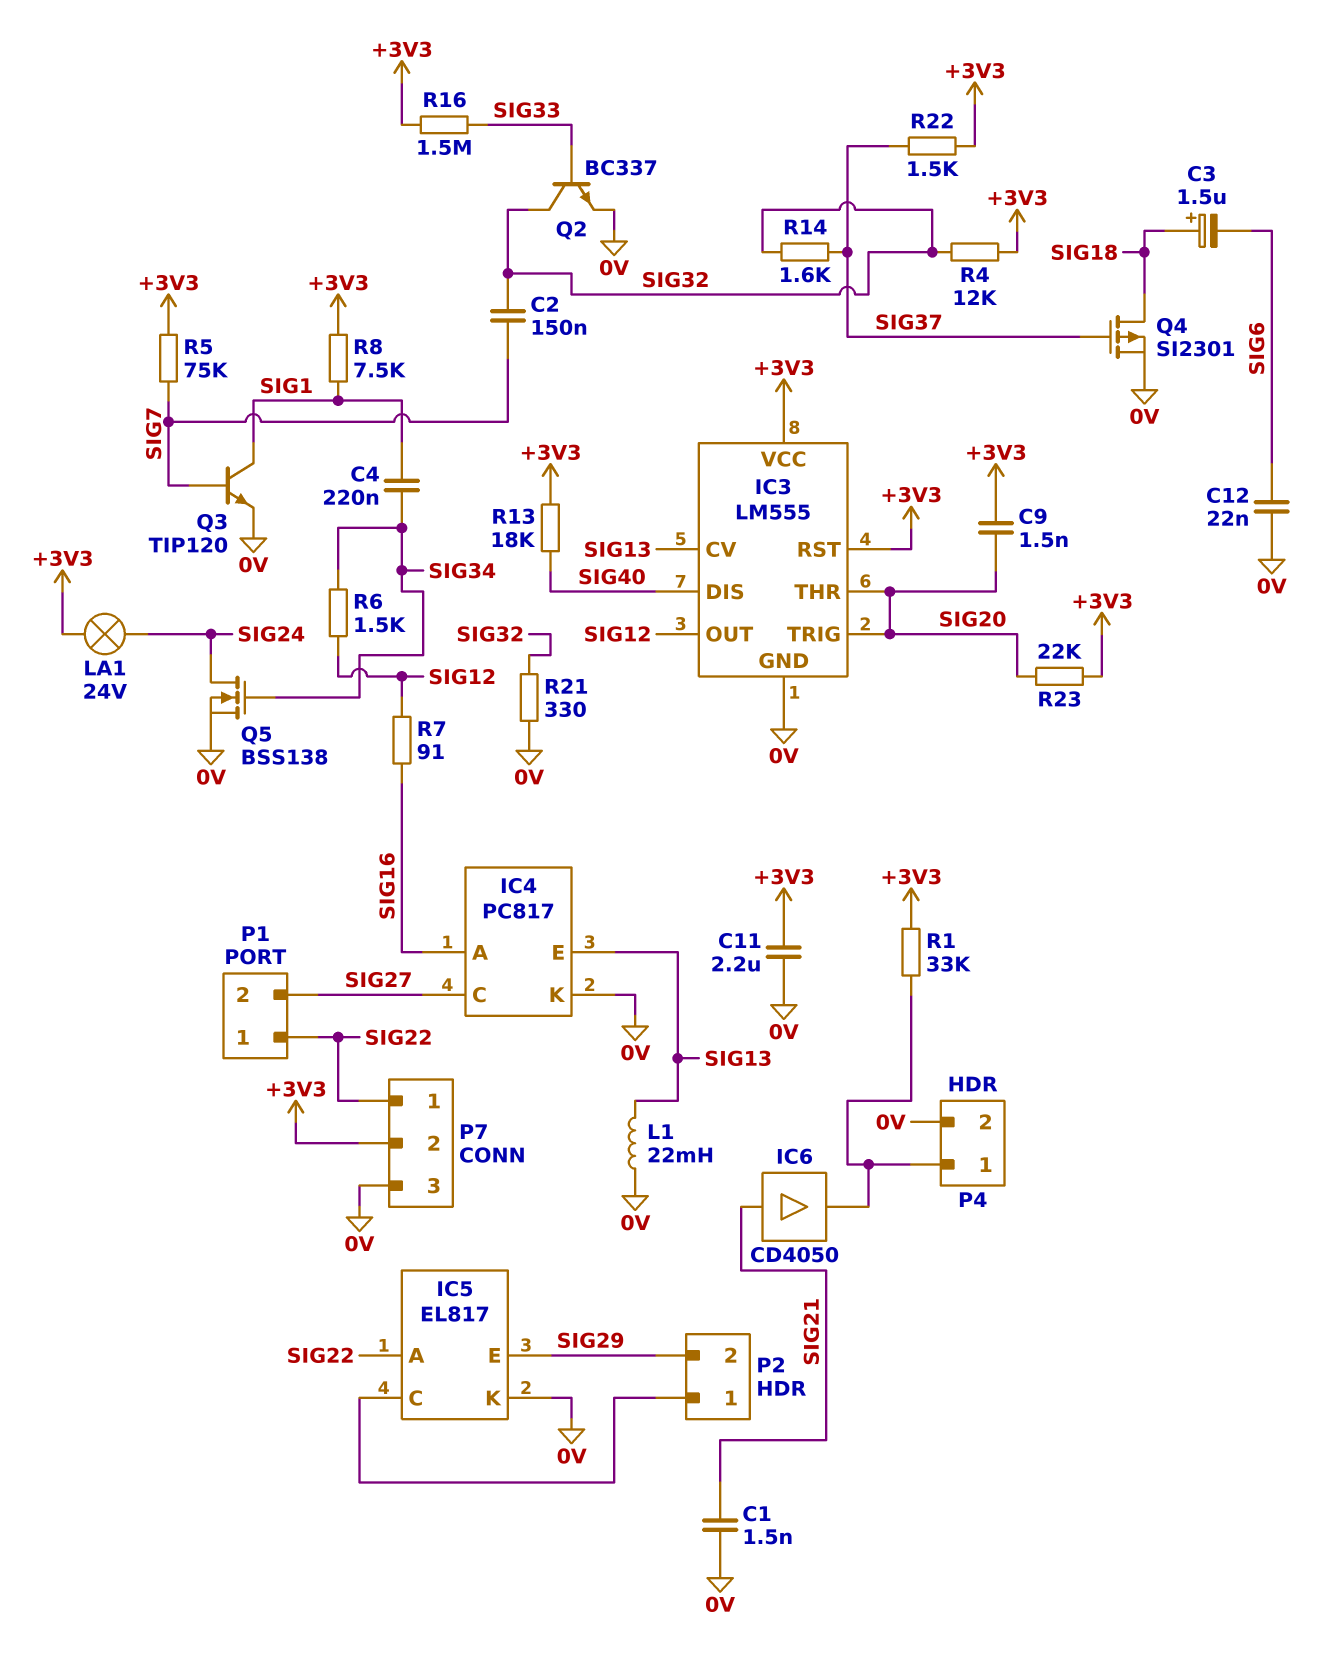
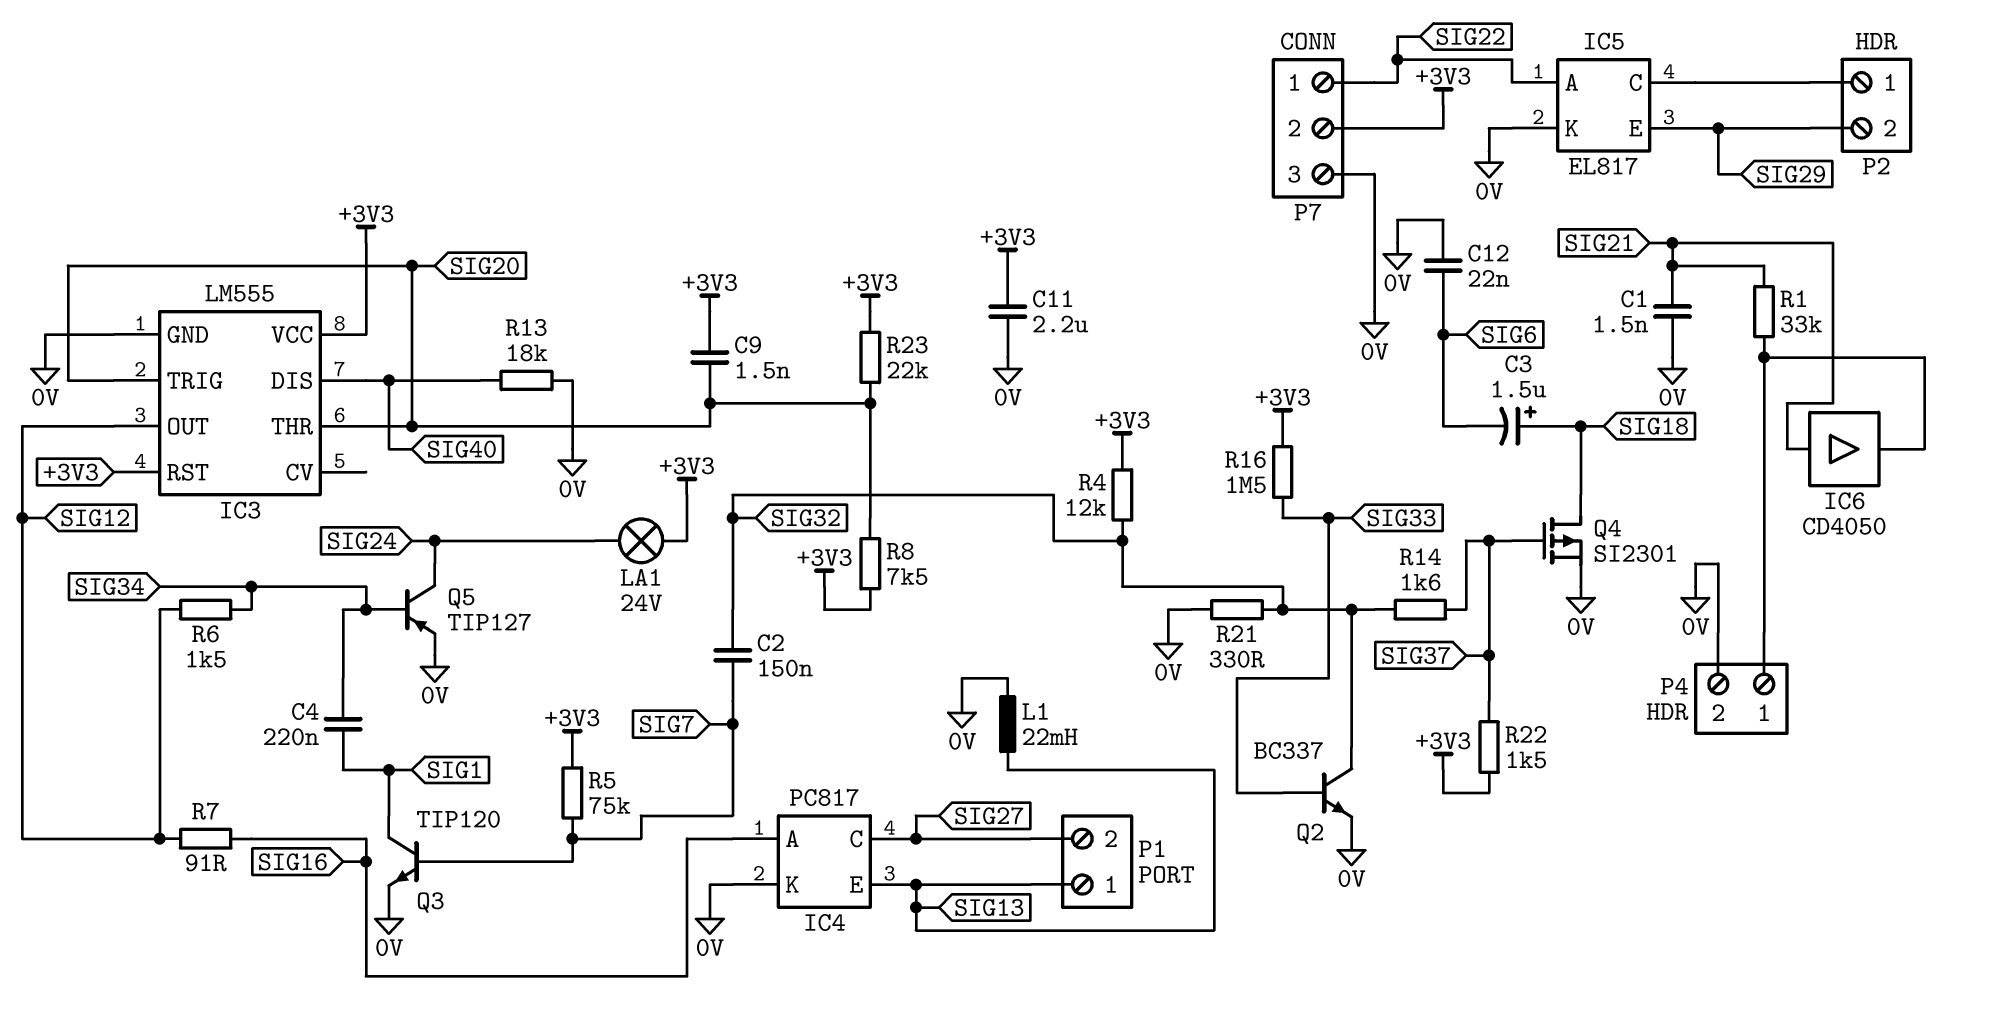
IC3 pin CV: SIG13 -> none
P1 pin 1: SIG22 -> SIG13
Q5: NMOS BSS138 (G SIG34, D SIG24, S 0V) -> PNP TIP127 (B SIG34, C SIG24, E 0V)
R1: 33k (+3V3, P4/1) -> 33k (P4/1, SIG21)
R8: 7.5k (+3V3, SIG1) -> 7.5k (+3V3, SIG20)
R13: 18k (+3V3, SIG40) -> 18k (0V, SIG40)

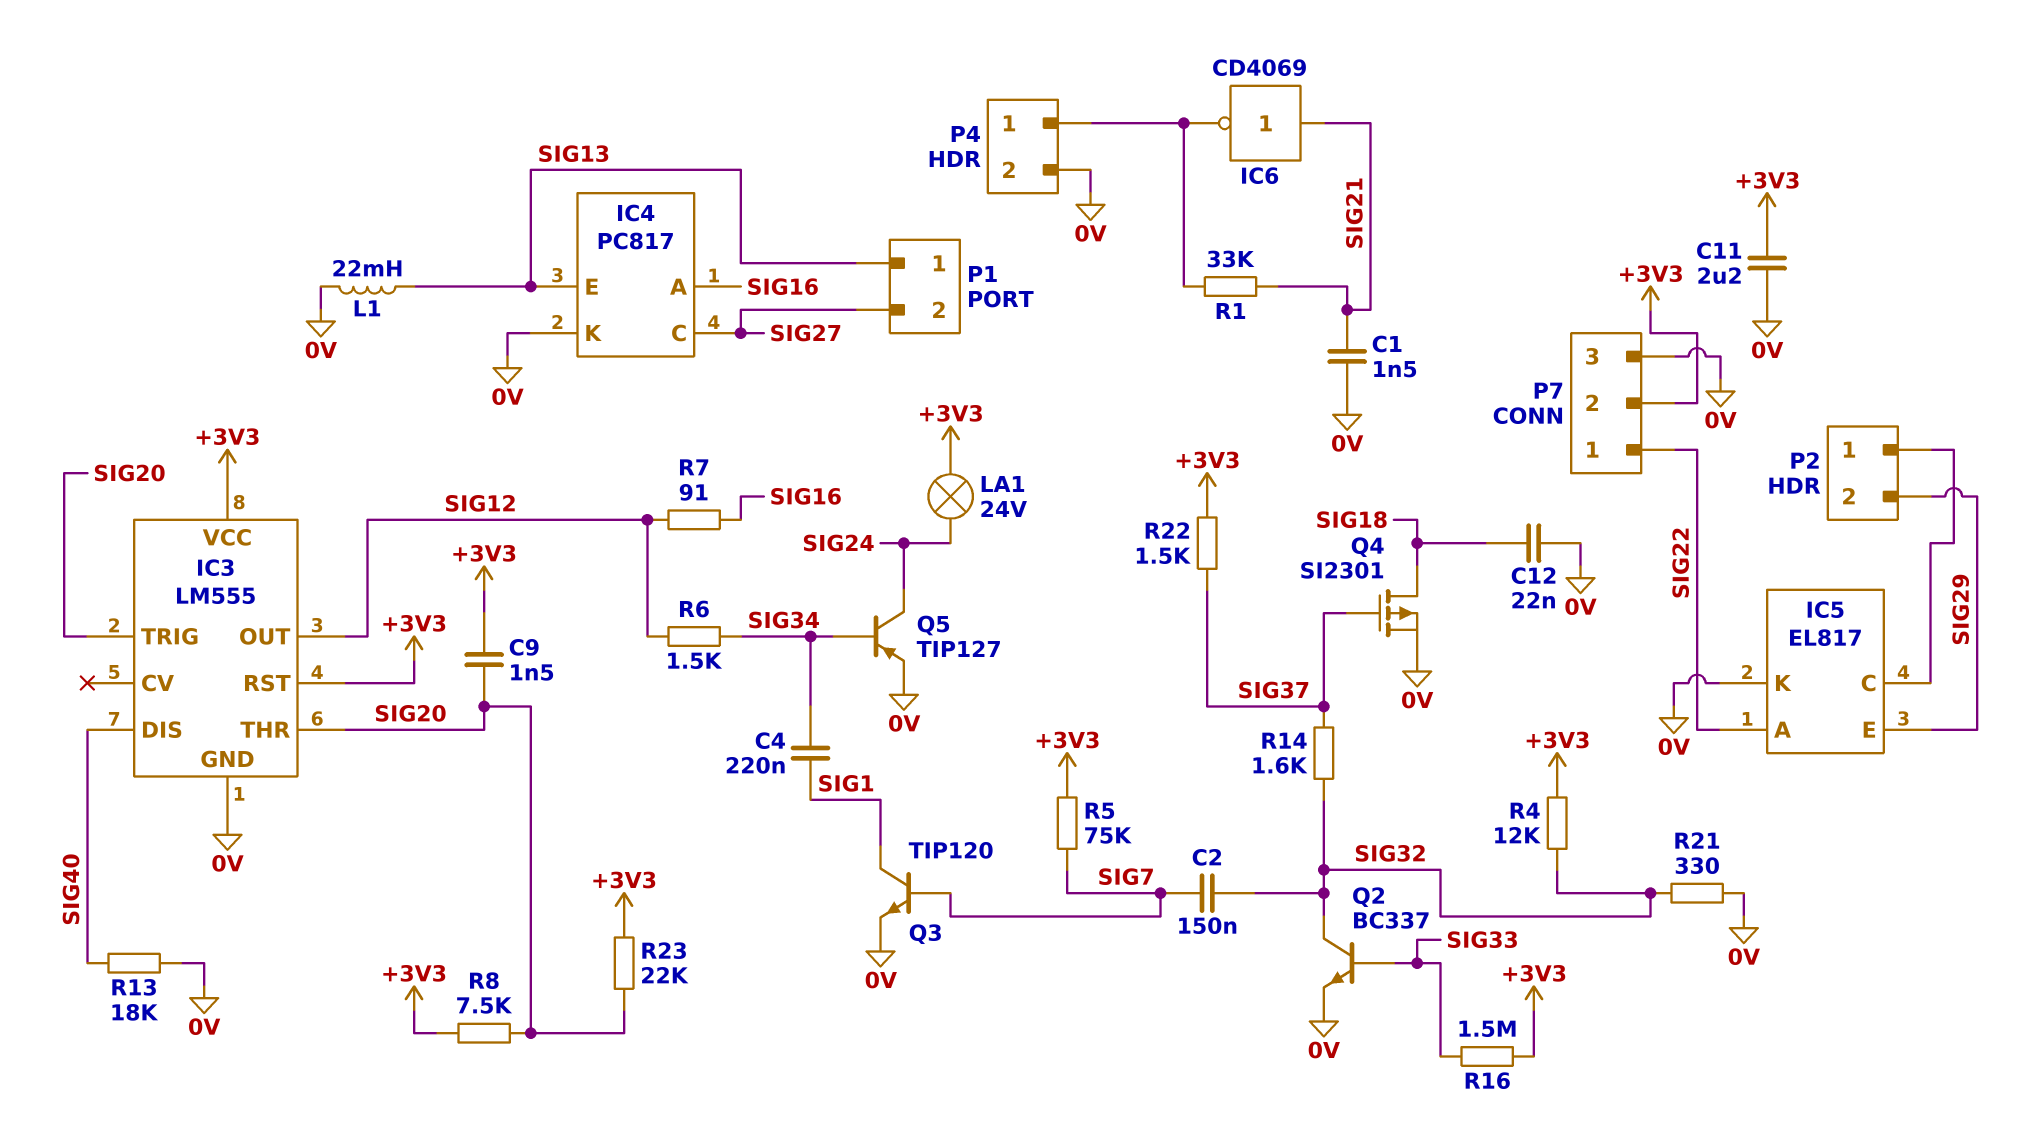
C3: 1.5uF (plus SIG18, minus SIG6) -> none
C12: 22nF (0V, SIG6) -> 22nF (0V, SIG18)
IC6: buffer CD4050 (in SIG21, out P4/1) -> NOT CD4069 (in SIG21, out P4/1)

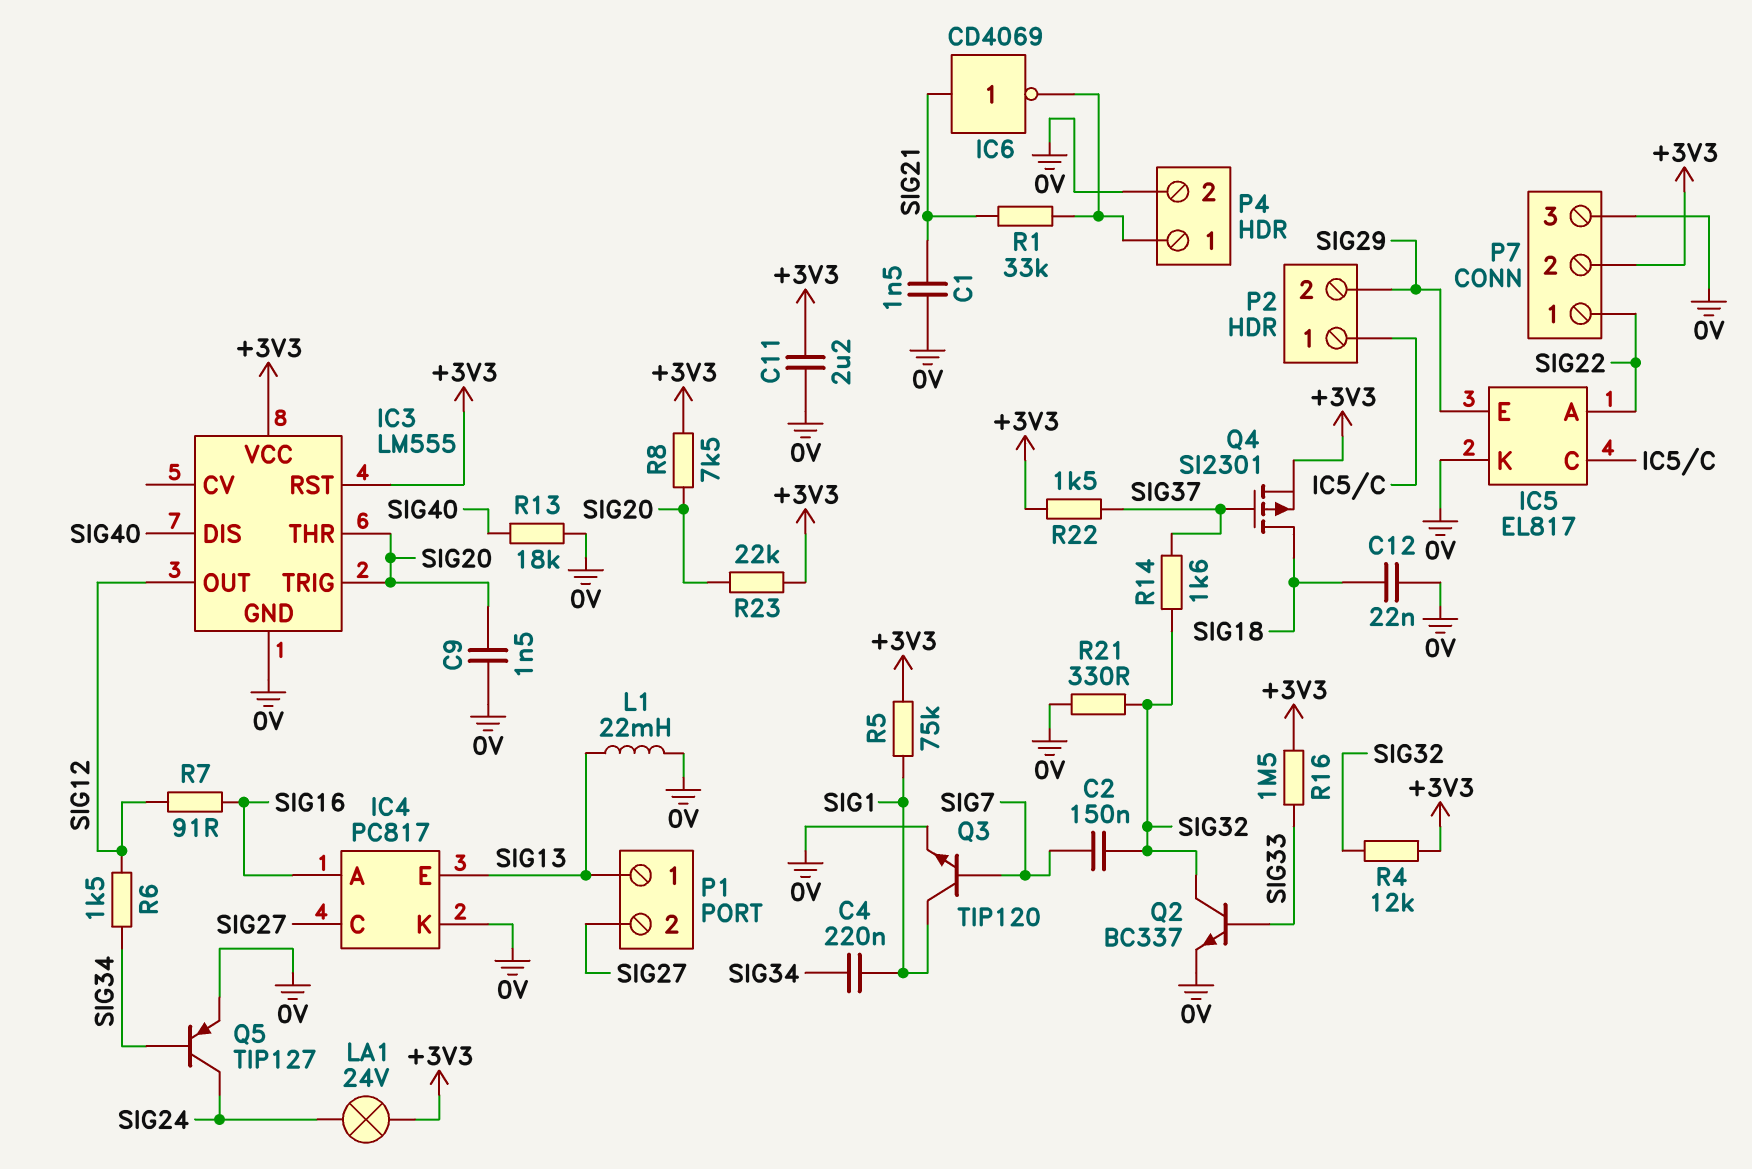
C9: 1.5nF (+3V3, SIG20) -> 1.5nF (0V, SIG20)
Q4: PMOS SI2301 (G SIG37, D SIG18, S 0V) -> PMOS SI2301 (G SIG37, D SIG18, S +3V3)
R5: 75k (+3V3, SIG7) -> 75k (+3V3, SIG1)

